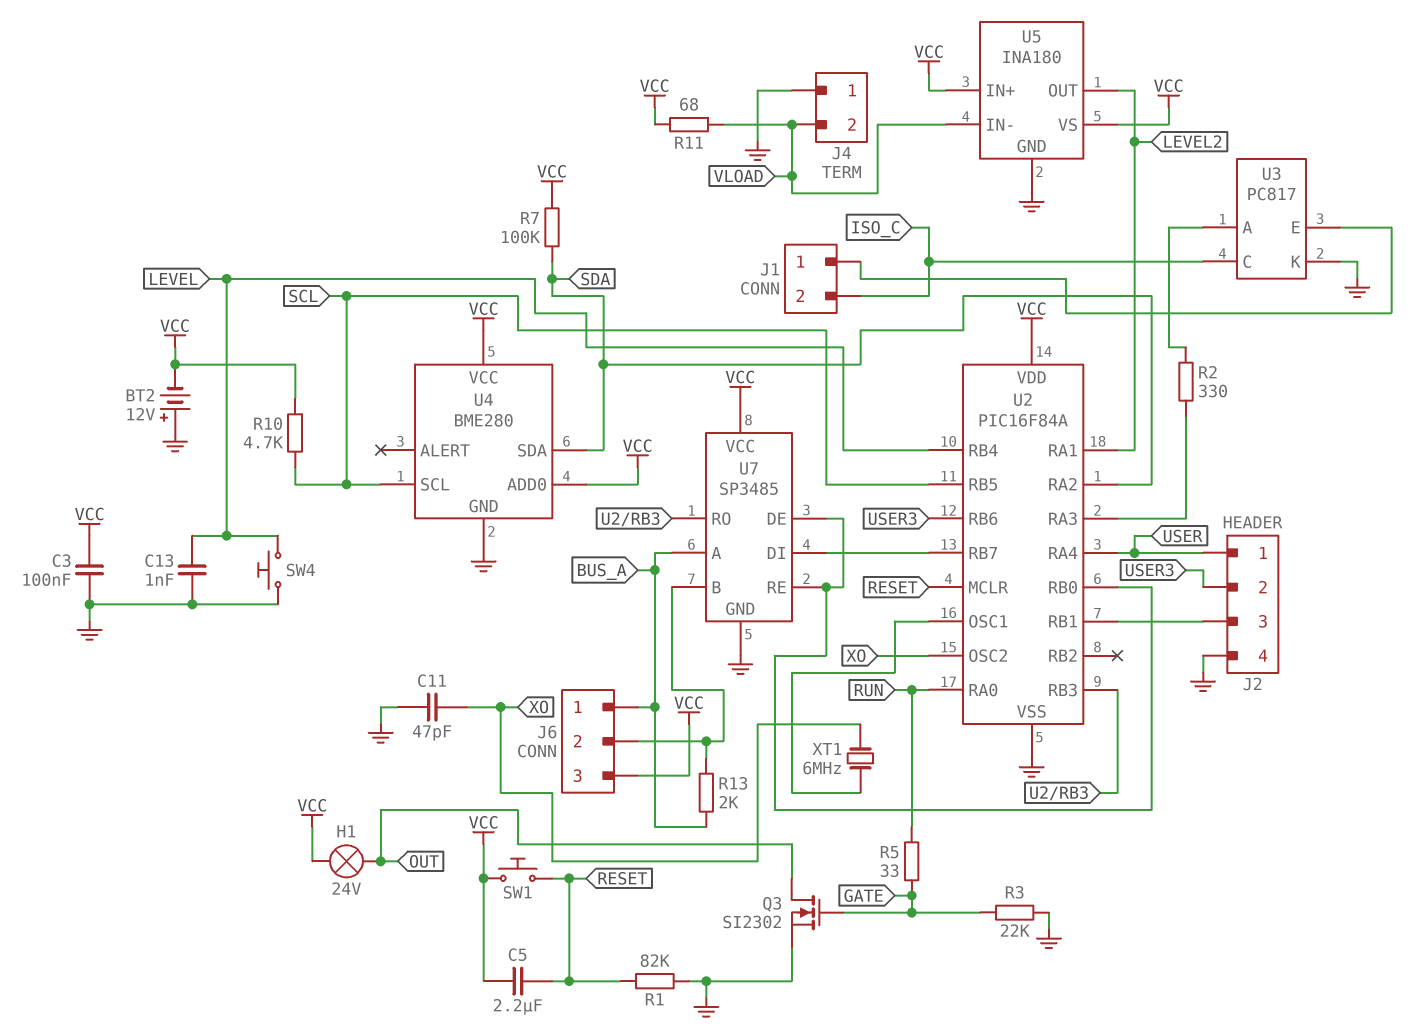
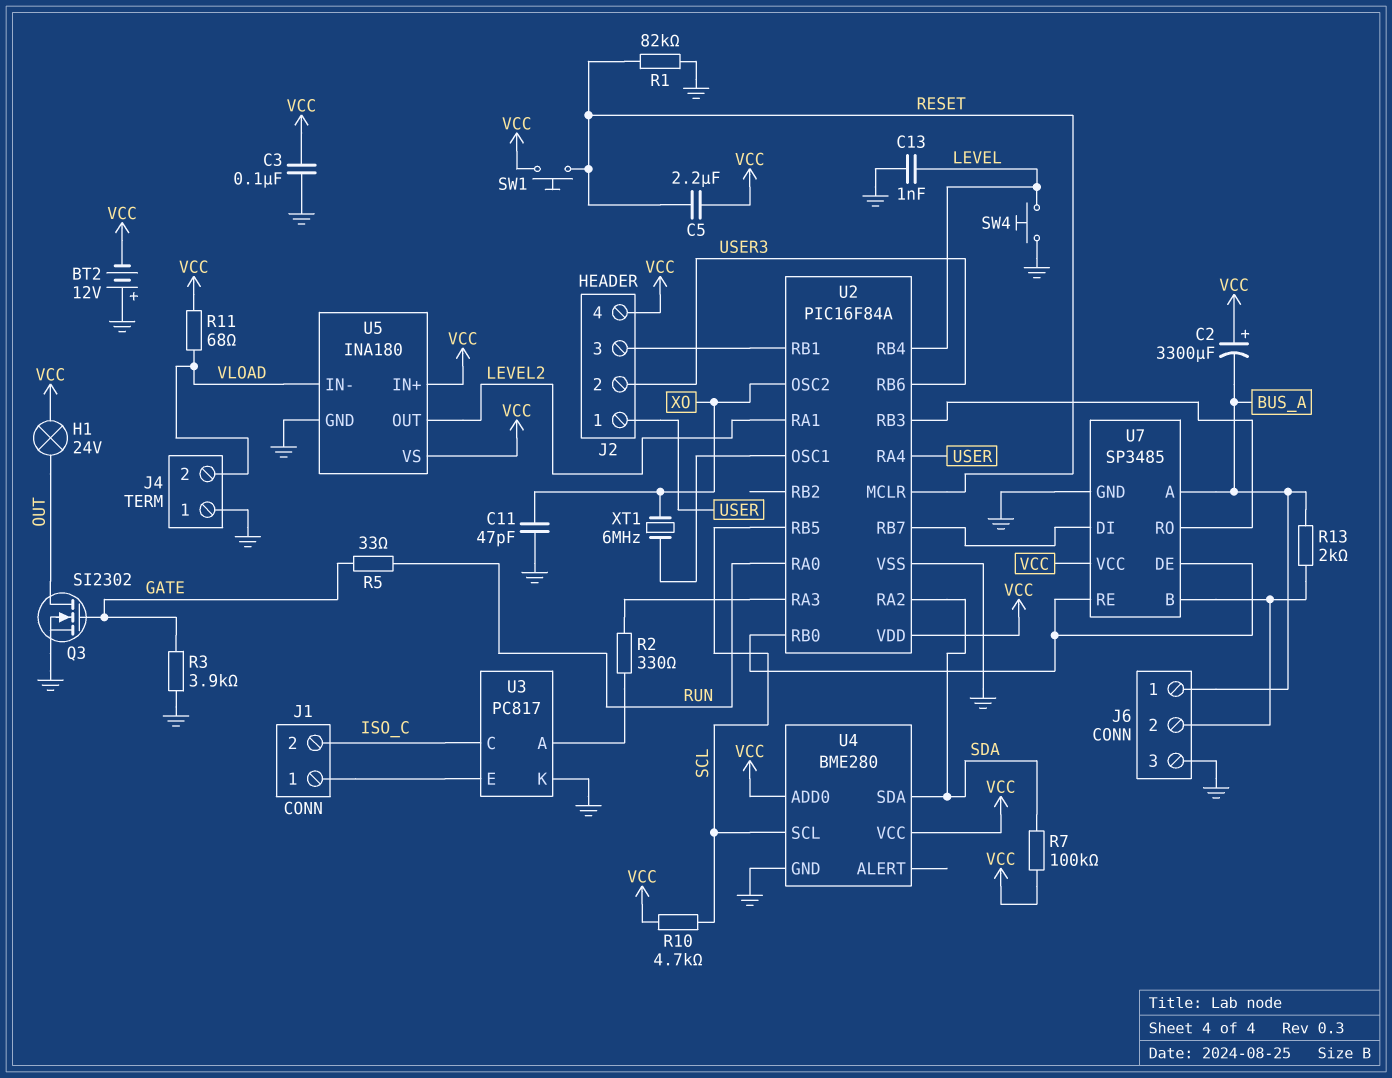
C2: none -> 3300uF (plus VCC, minus BUS_A)
J2 pin 4: GND -> VCC
J6 pin 3: VCC -> GND
R3: 22k (GATE, GND) -> 3.9k (GATE, GND)

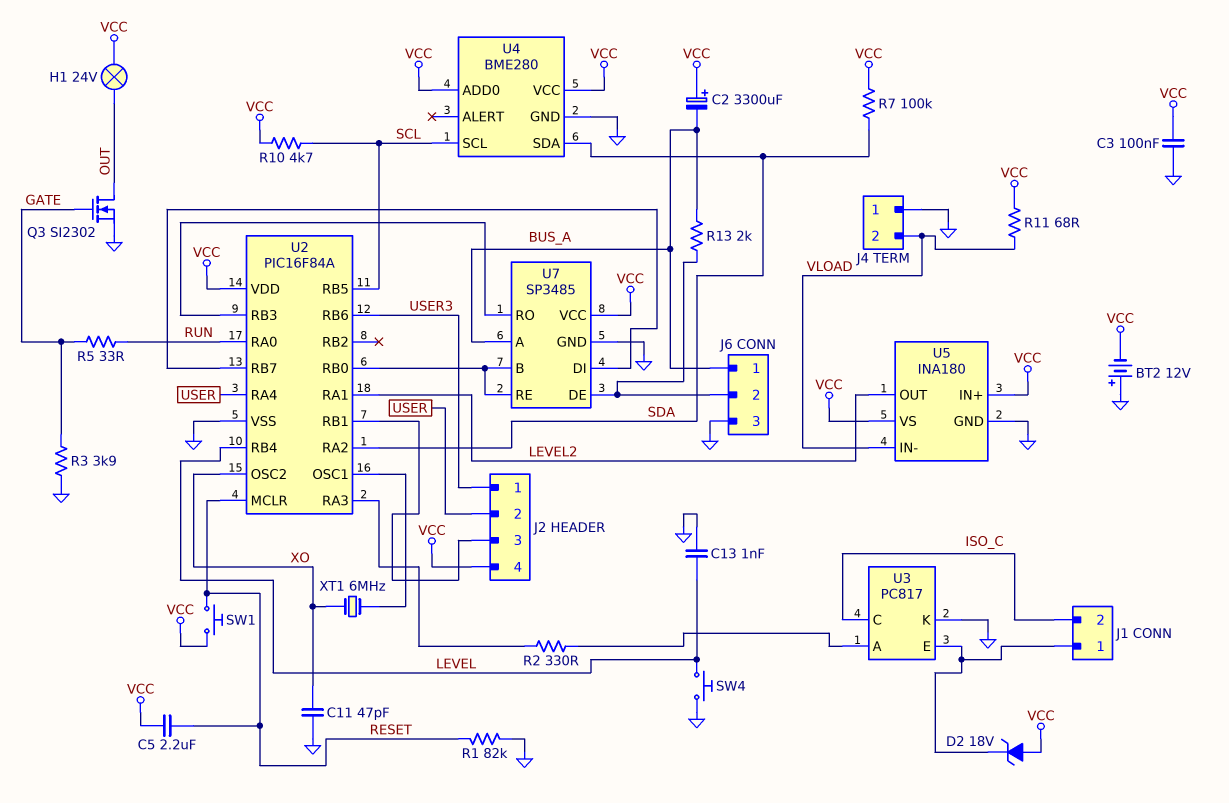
D2: none -> zener 18V (A VCC, K J1/1)
J2 pin 1: USER -> USER3
J2 pin 2: USER3 -> USER
U7 pin B: J6/2 -> U2/RB0
U7 pin DE: U2/RB0 -> J6/2

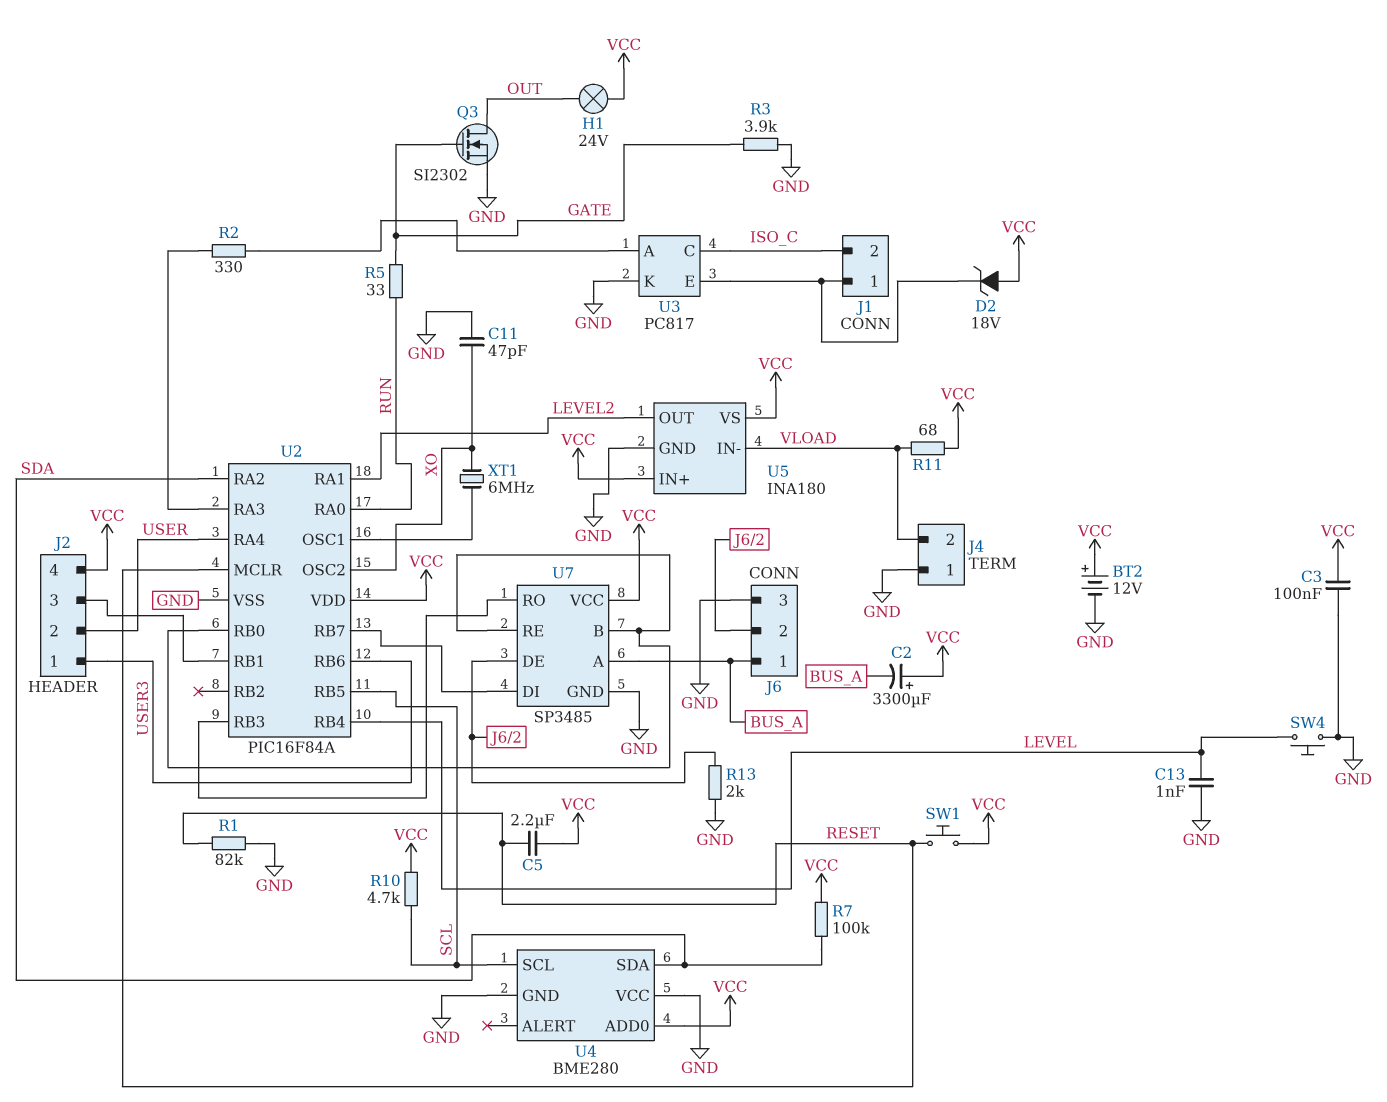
BT2: 12V (plus GND, minus VCC) -> 12V (plus VCC, minus GND)
R13: 2k (BUS_A, J6/2) -> 2k (GND, J6/2)
U4 pin VCC: VCC -> GND

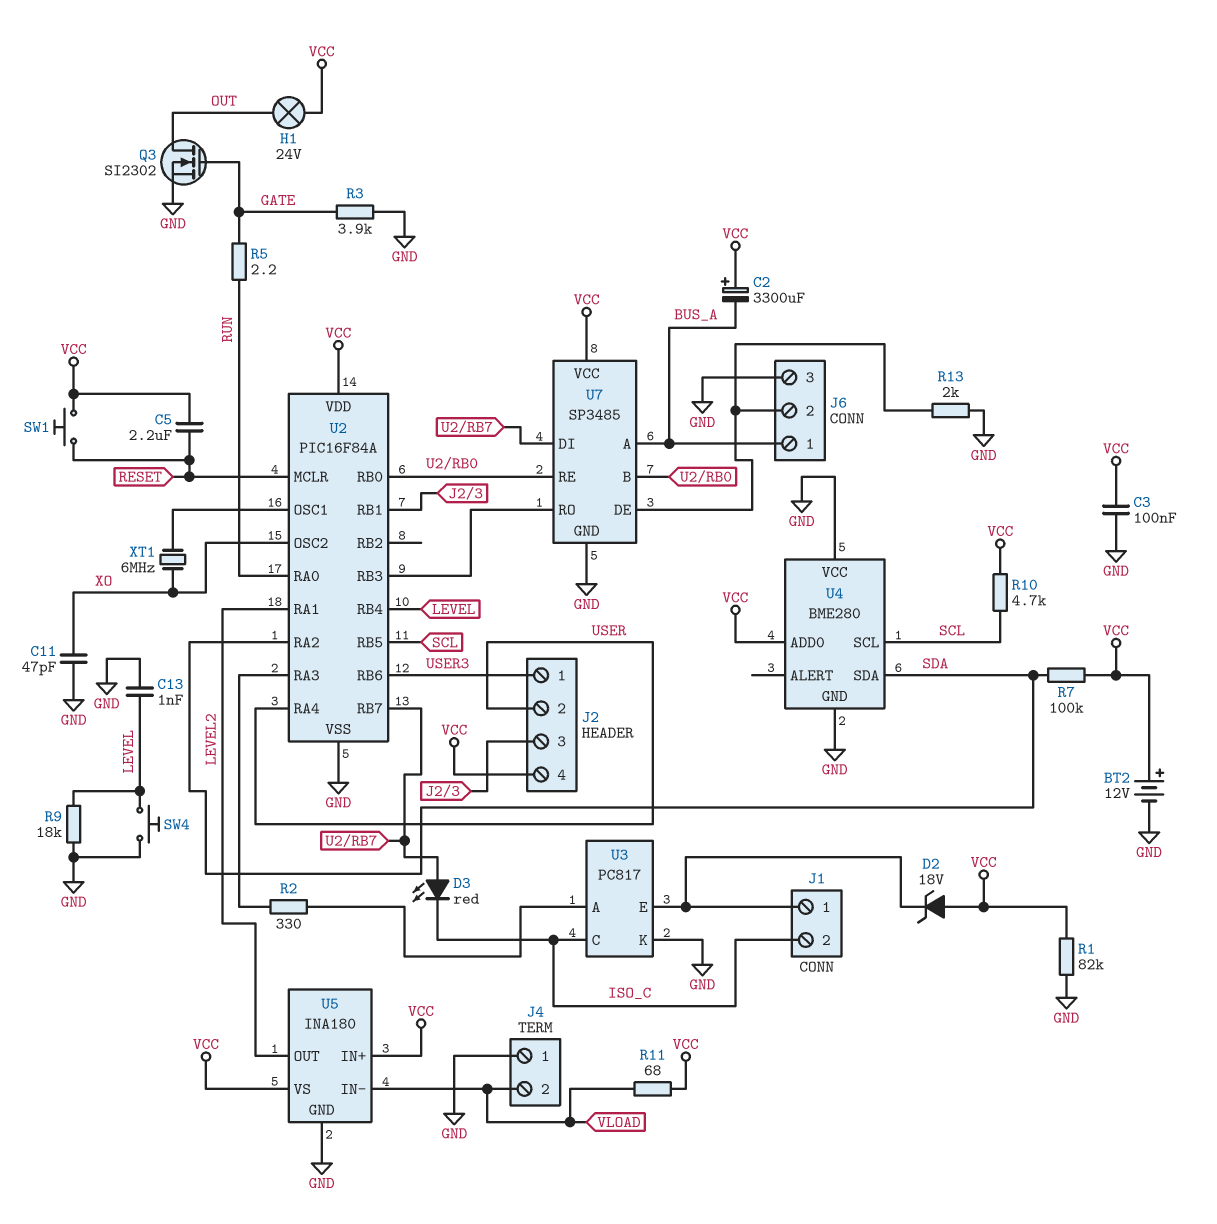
D3: none -> LED red (A U2/RB7, K ISO_C)
R1: 82k (GND, RESET) -> 82k (GND, VCC)
R5: 33 (GATE, RUN) -> 2.2 (GATE, RUN)
R9: none -> 18k (GND, LEVEL)

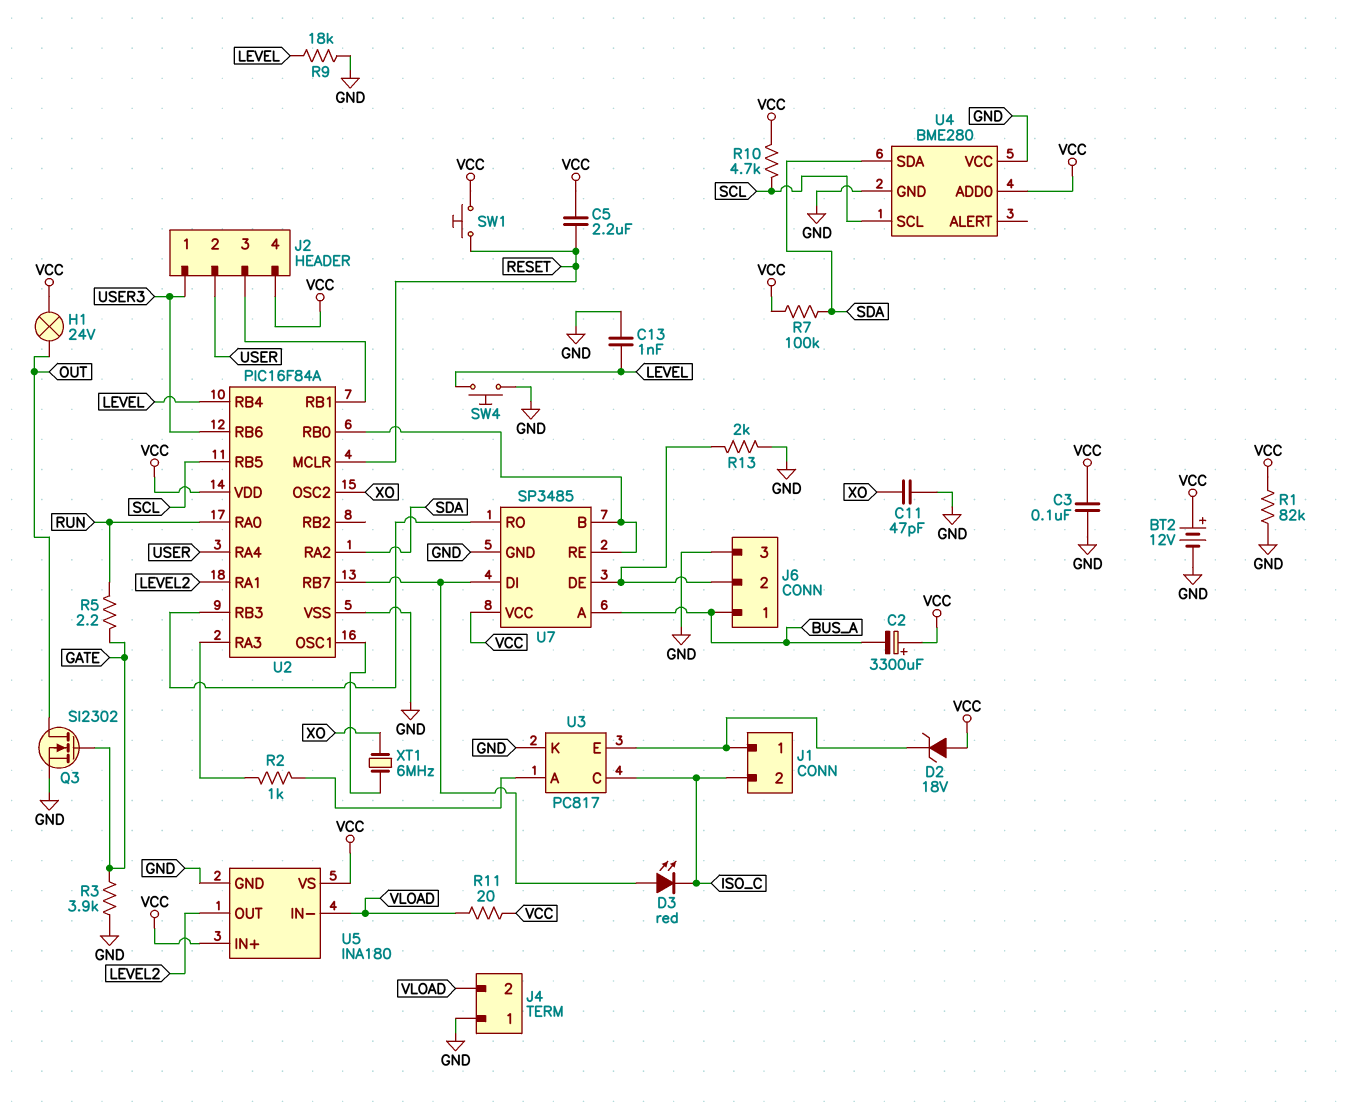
R2: 330 (U2/RA3, U3/A) -> 1k (U2/RA3, U3/A)
R11: 68 (VCC, VLOAD) -> 20 (VCC, VLOAD)

